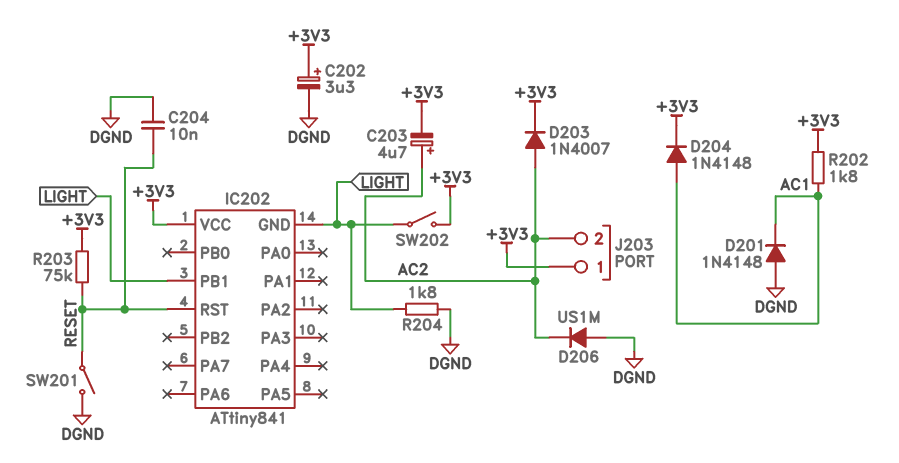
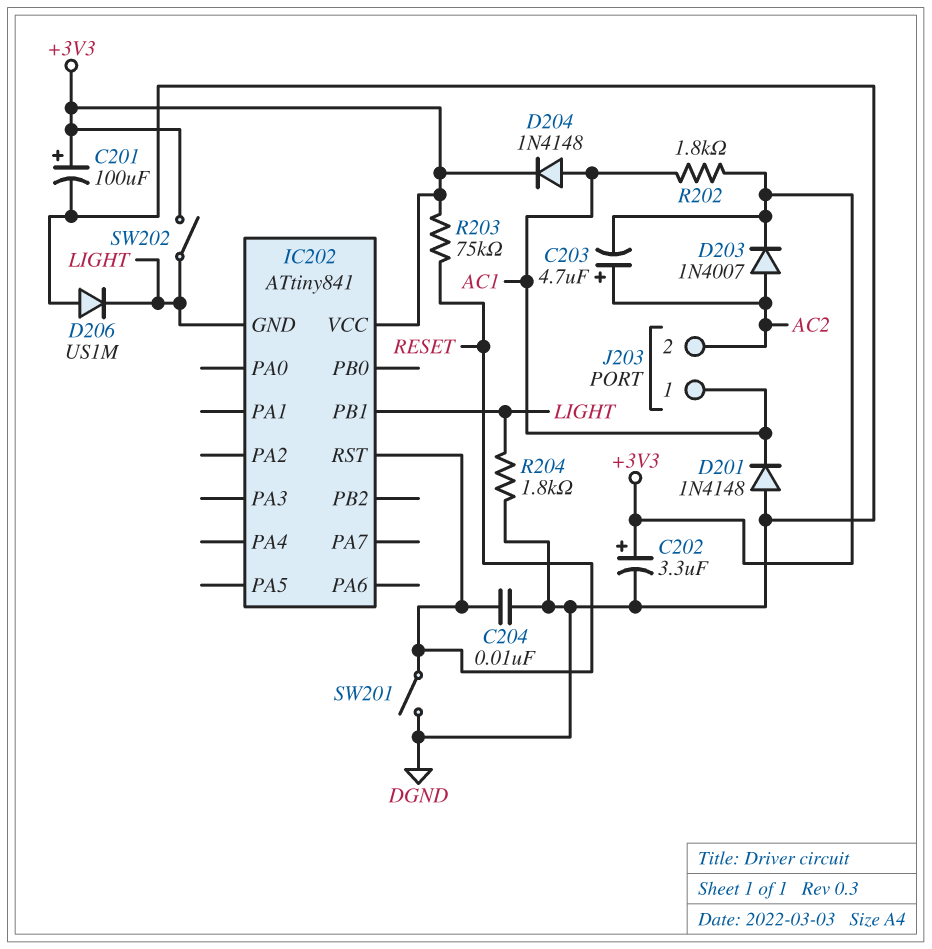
C201: none -> 100uF (plus +3V3, minus DGND)
D206: diode US1M (A DGND, K AC2) -> diode US1M (A DGND, K LIGHT)
J203 pin 1: +3V3 -> AC1

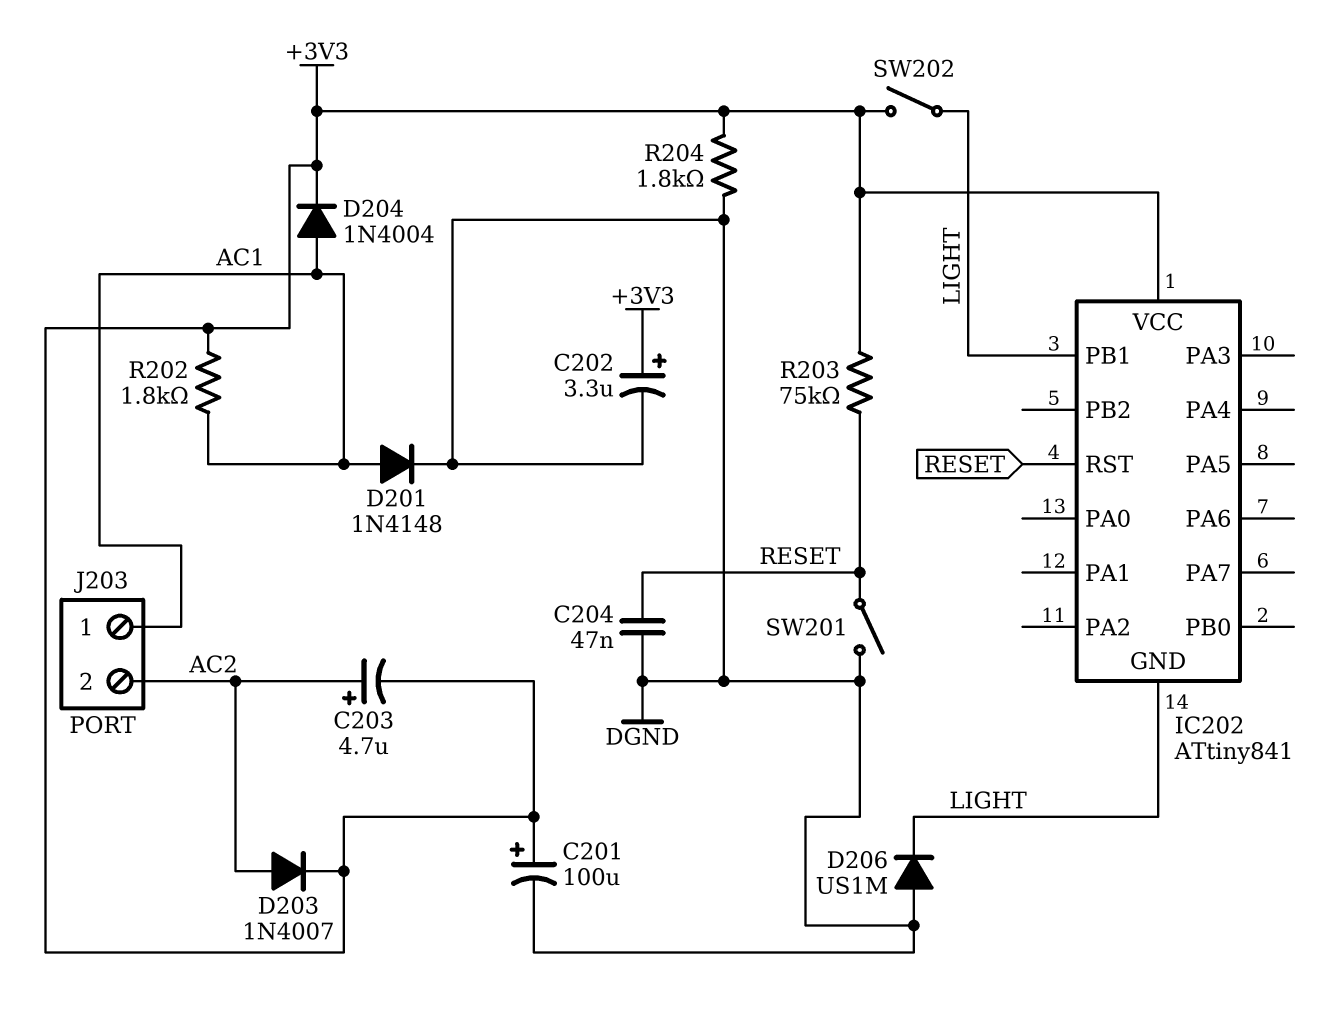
C204: 10nF (DGND, RESET) -> 47nF (DGND, RESET)
D201: diode 1N4148 (A DGND, K AC1) -> diode 1N4148 (A AC1, K DGND)
D204: diode 1N4148 (A AC1, K +3V3) -> diode 1N4004 (A AC1, K +3V3)
R204: 1.8k (DGND, LIGHT) -> 1.8k (+3V3, DGND)

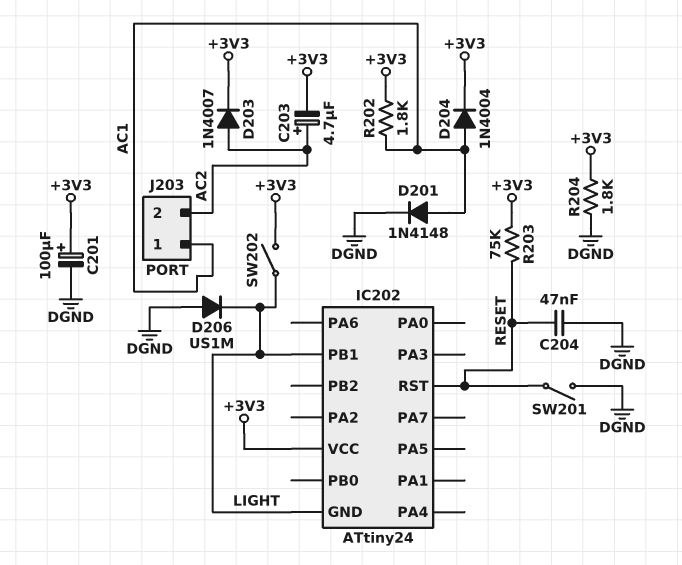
C202: 3.3uF (plus +3V3, minus DGND) -> none
IC202: ATtiny841 -> ATtiny24

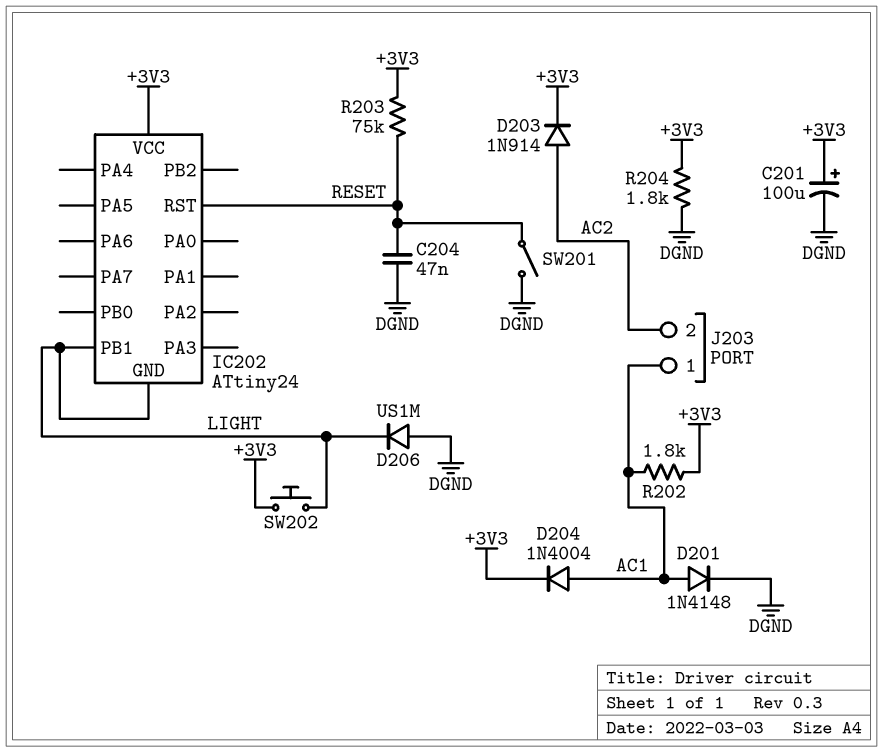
C203: 4.7uF (plus AC2, minus +3V3) -> none
D203: diode 1N4007 (A AC2, K +3V3) -> diode 1N914 (A AC2, K +3V3)
SW202: switch (+3V3, LIGHT) -> button (+3V3, LIGHT)

